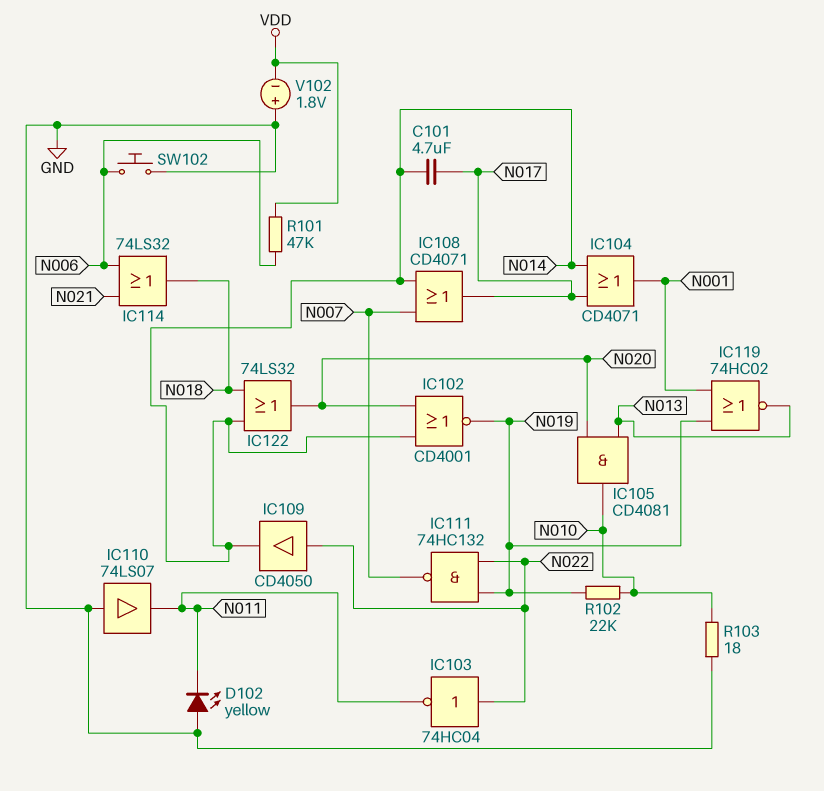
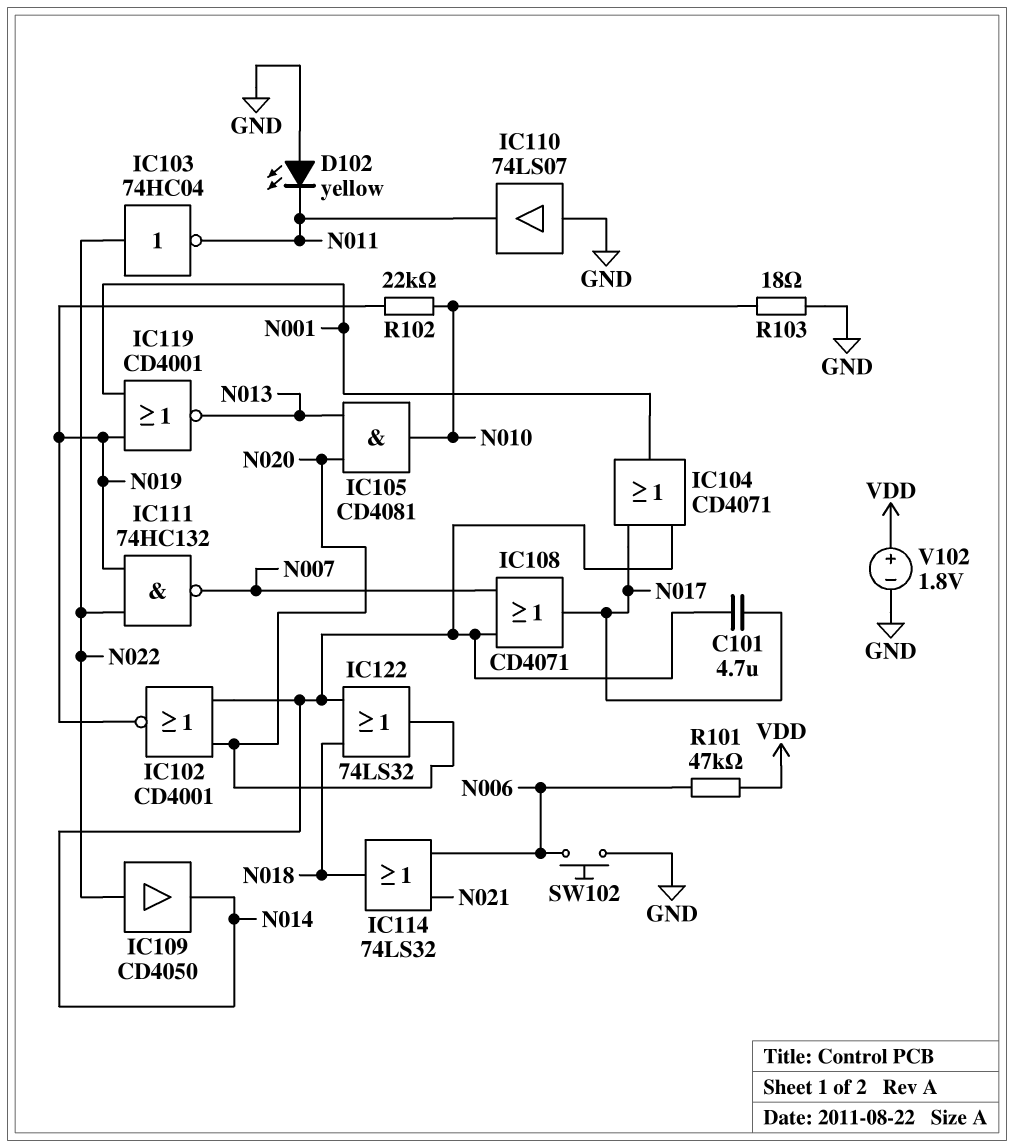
IC119: NOR 74HC02 (in N001, in N019, out N013) -> NOR CD4001 (in N001, in N019, out N013)
V102: 1.8V (plus GND, minus VDD) -> 1.8V (plus VDD, minus GND)

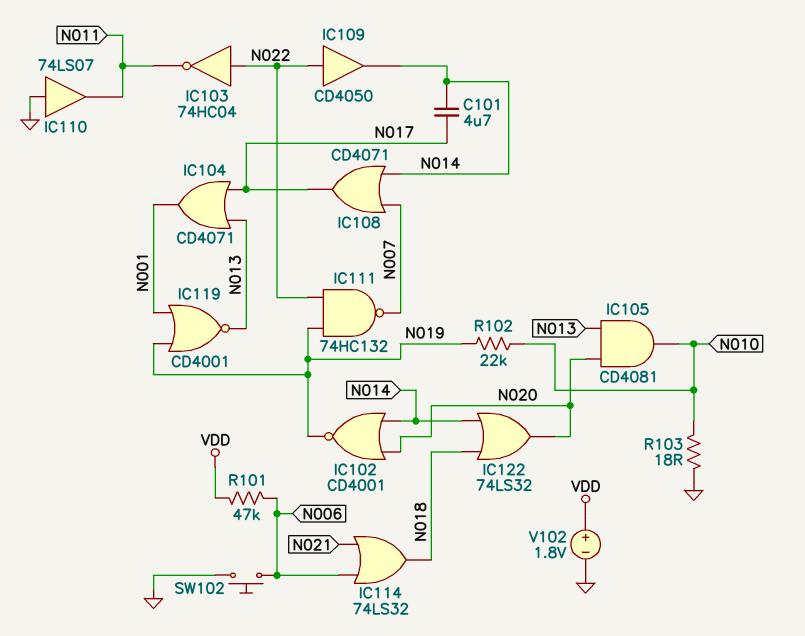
D102: LED yellow (A GND, K N011) -> none
IC104: OR CD4071 (in N014, in N017, out N001) -> OR CD4071 (in N013, in N017, out N001)

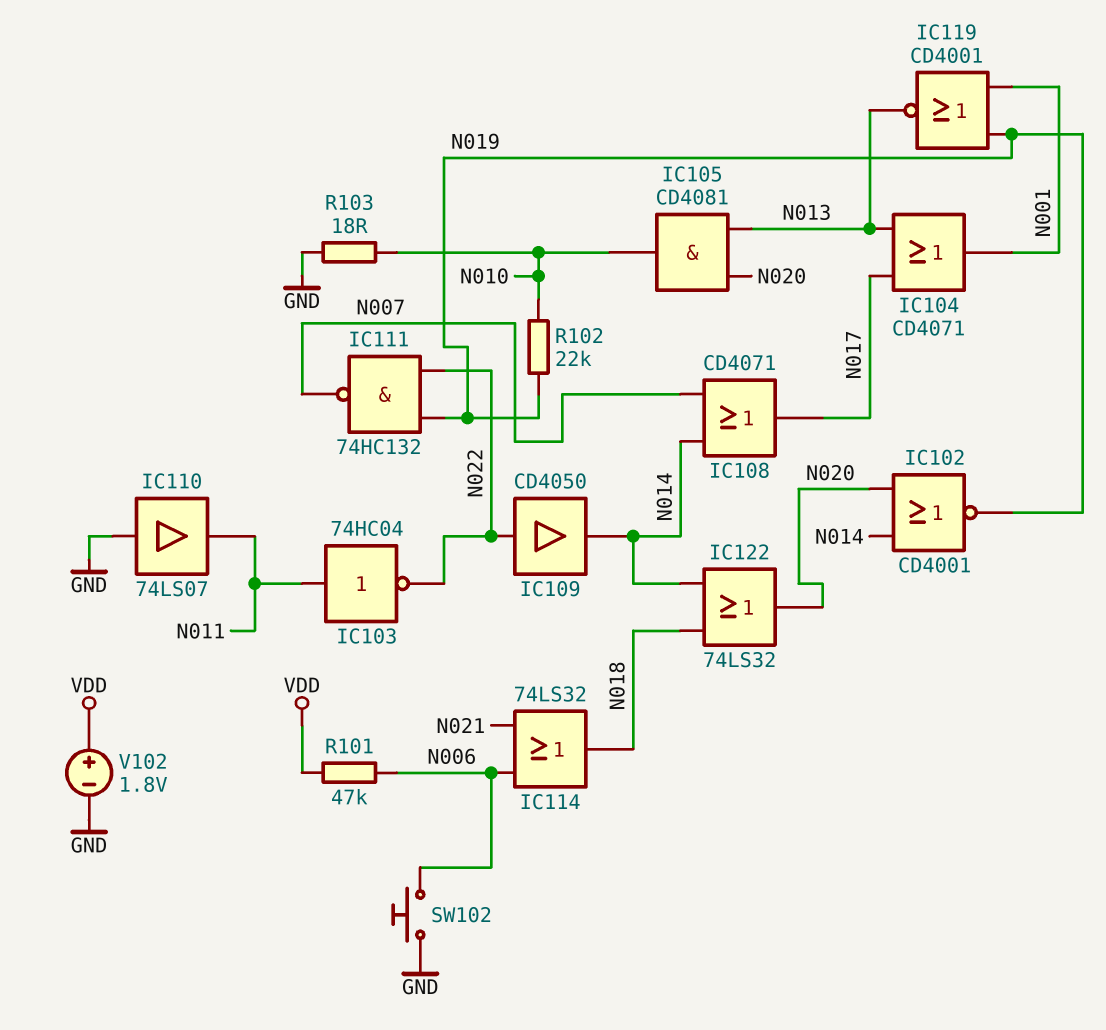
C101: 4.7uF (N014, N017) -> none
IC103: NOT 74HC04 (in N022, out N011) -> NOT 74HC04 (in N011, out N022)

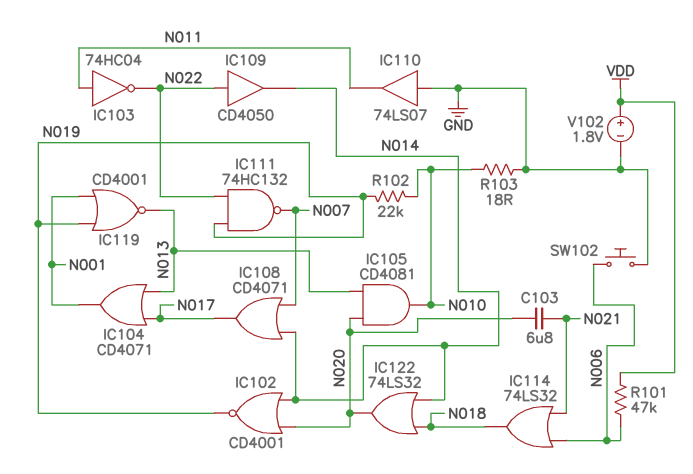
C103: none -> 6.8uF (N020, N021)

